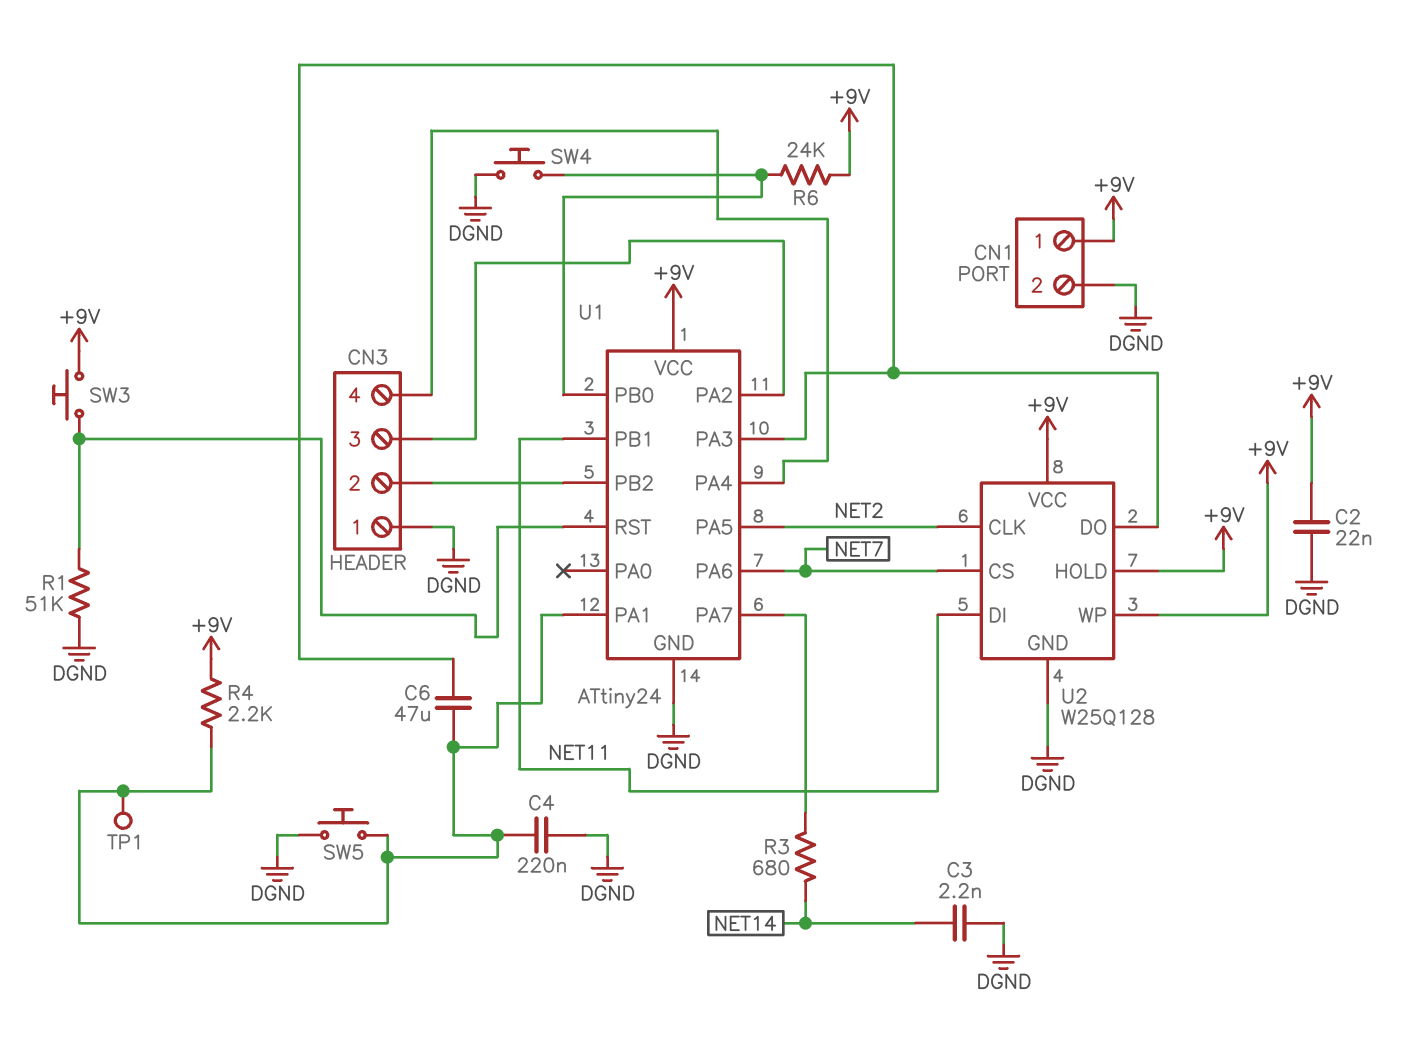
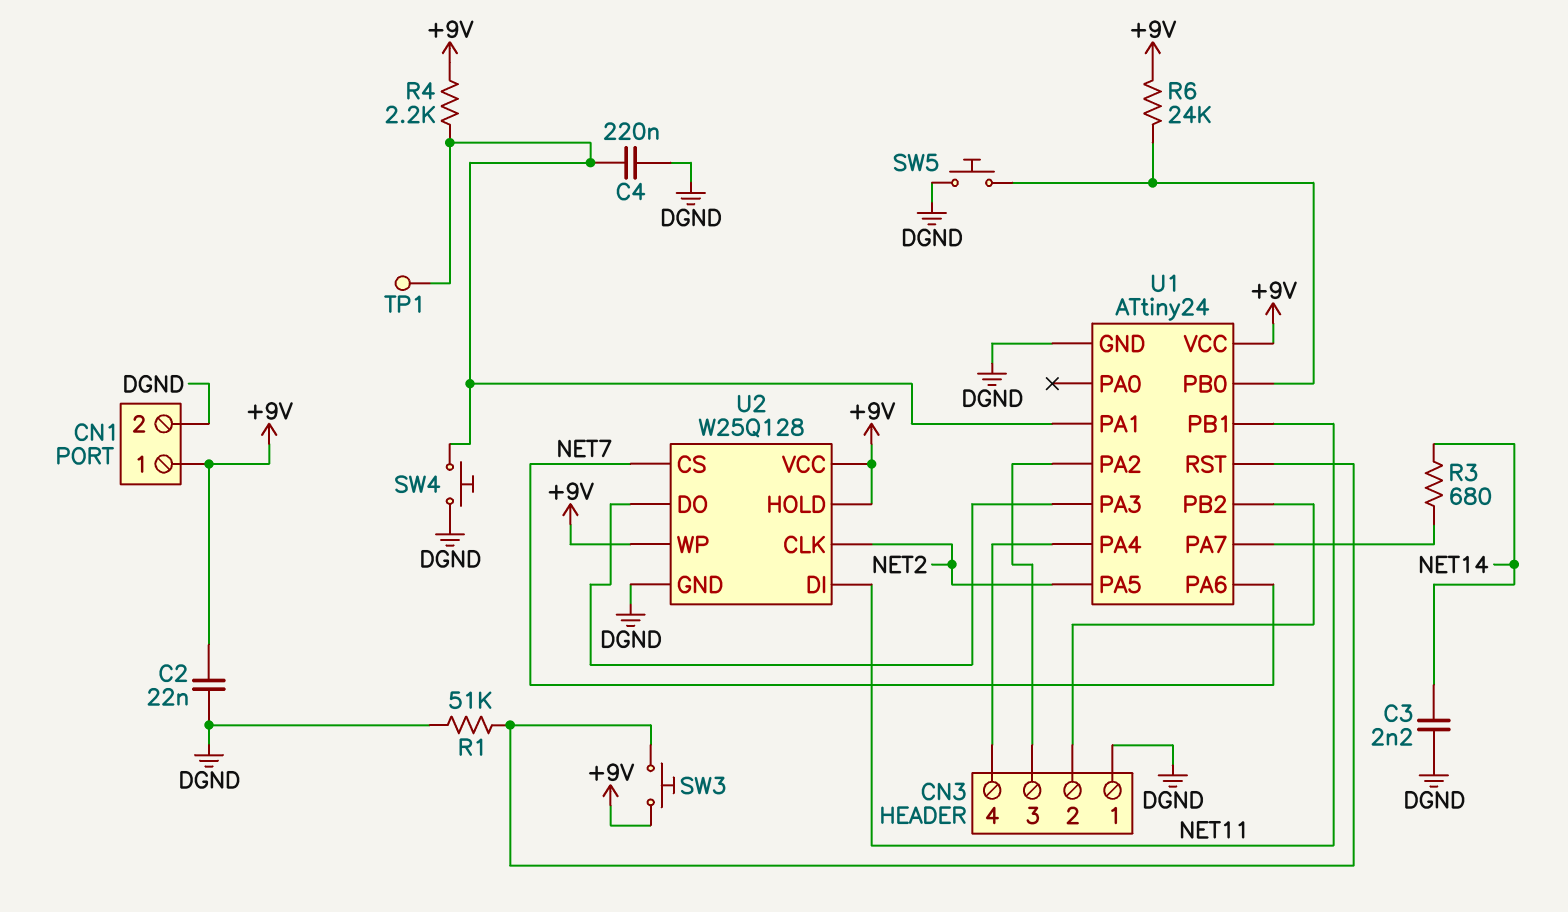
C6: 47uF (U1/PA1, U1/PA3) -> none
SW4: button (DGND, U1/PB0) -> button (DGND, U1/PA1)
SW5: button (DGND, U1/PA1) -> button (DGND, U1/PB0)

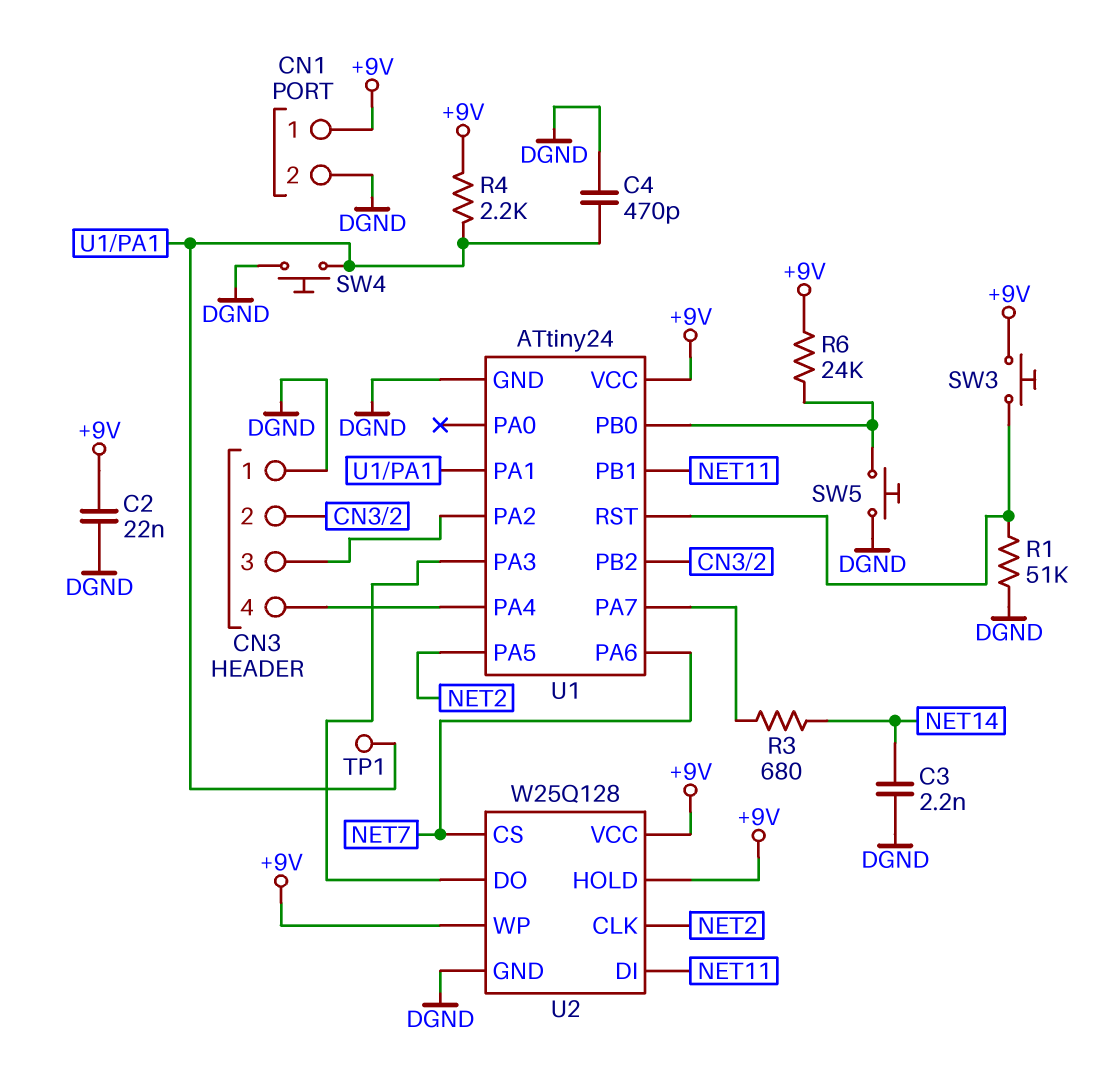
C4: 220nF (DGND, U1/PA1) -> 470pF (DGND, U1/PA1)

